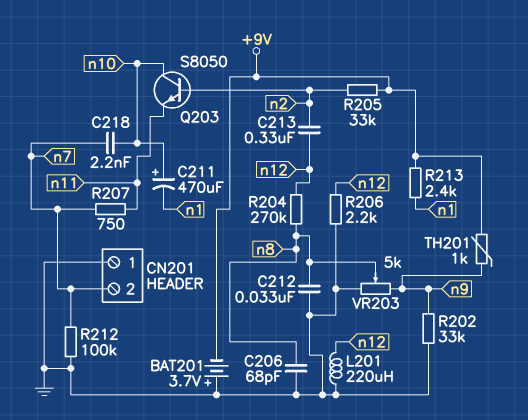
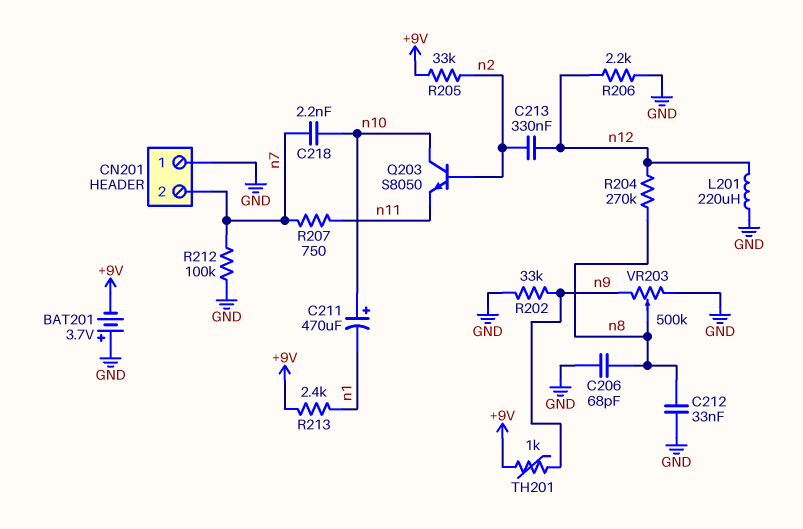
VR203: 5k (GND, n9, wiper n8) -> 500k (GND, n9, wiper n8)

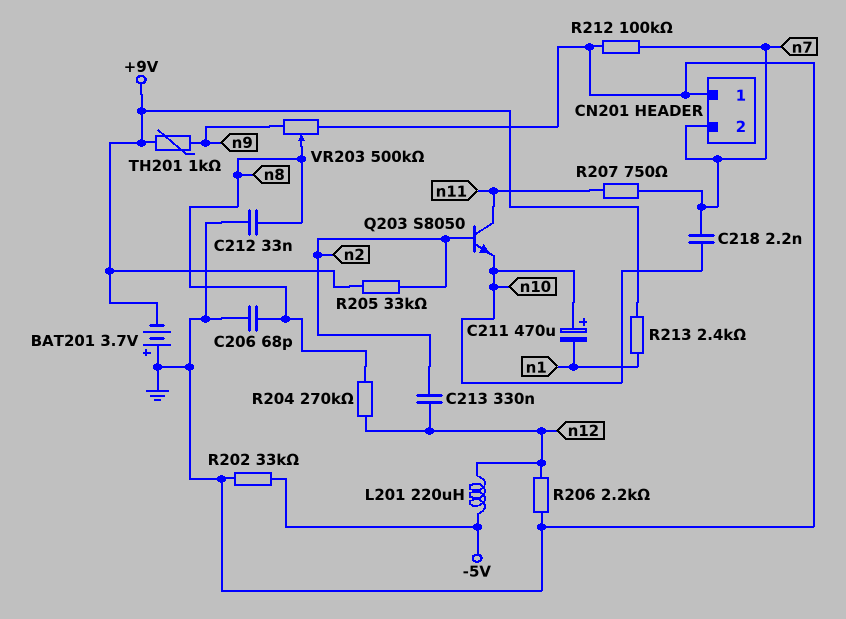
L201: 220uH (GND, n12) -> 220uH (-5V, n12)
Q203: NPN S8050 (B n2, C n10, E n11) -> NPN S8050 (B n2, C n11, E n10)
R202: 33k (GND, n9) -> 33k (-5V, GND)

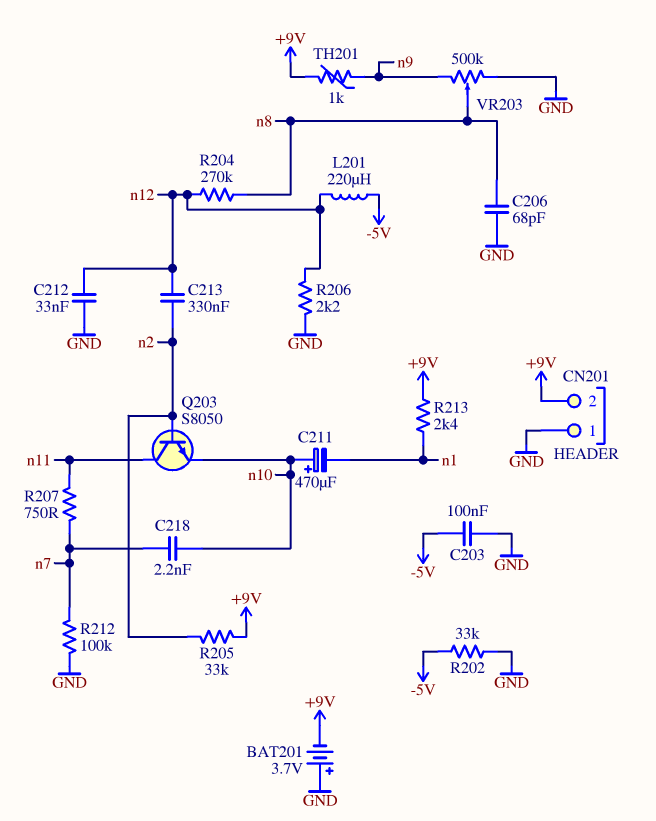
C203: none -> 100nF (-5V, GND)
C212: 33nF (GND, n8) -> 33nF (GND, n12)
CN201 pin 2: n7 -> +9V

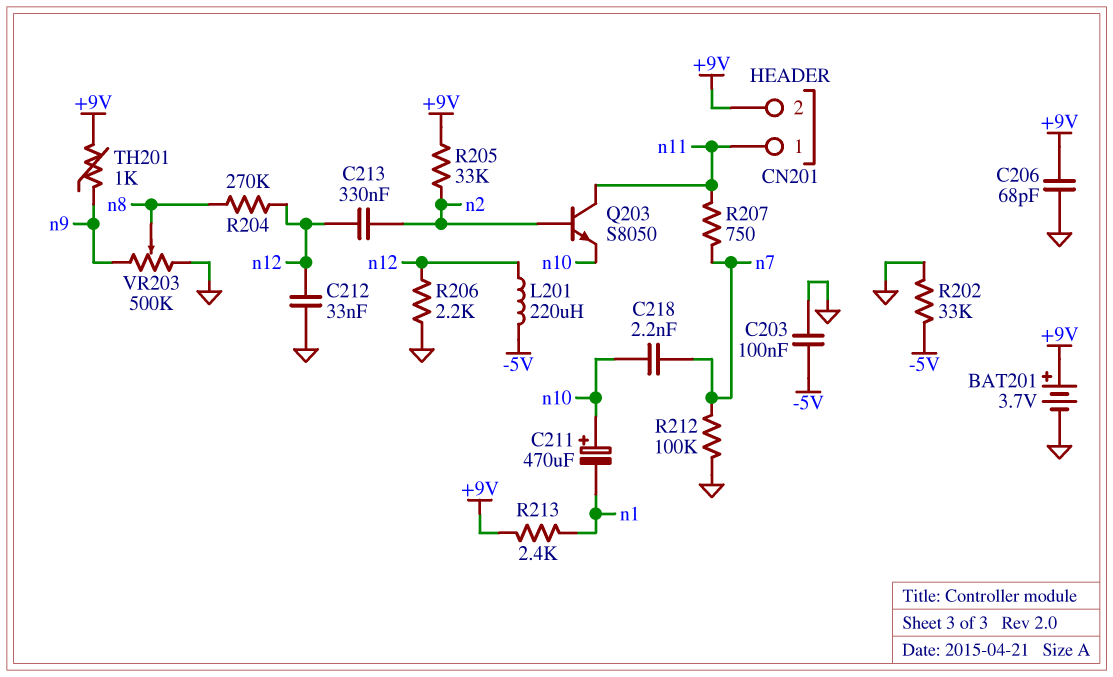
BAT201: 3.7V (plus GND, minus +9V) -> 3.7V (plus +9V, minus GND)
C206: 68pF (GND, n8) -> 68pF (+9V, GND)
CN201 pin 1: GND -> n11

